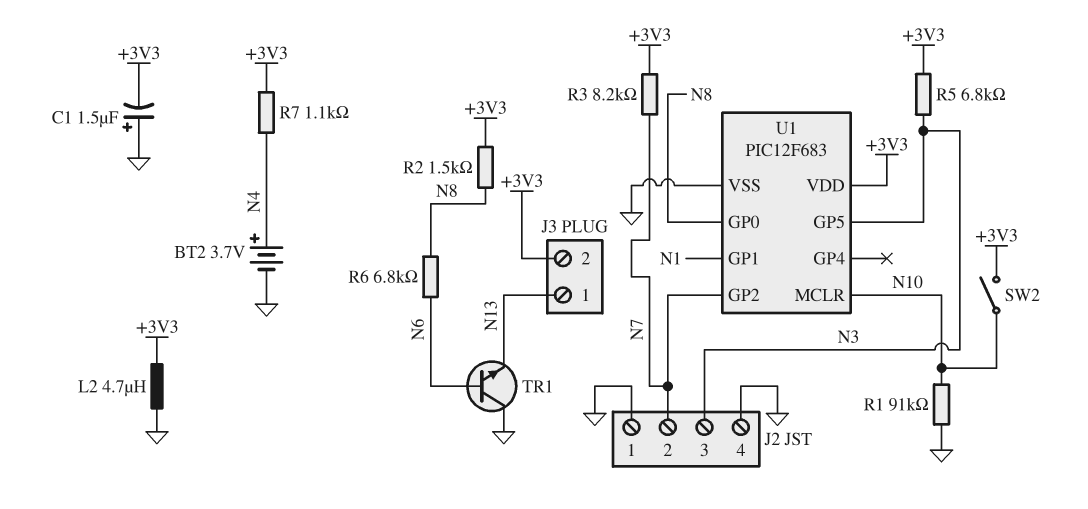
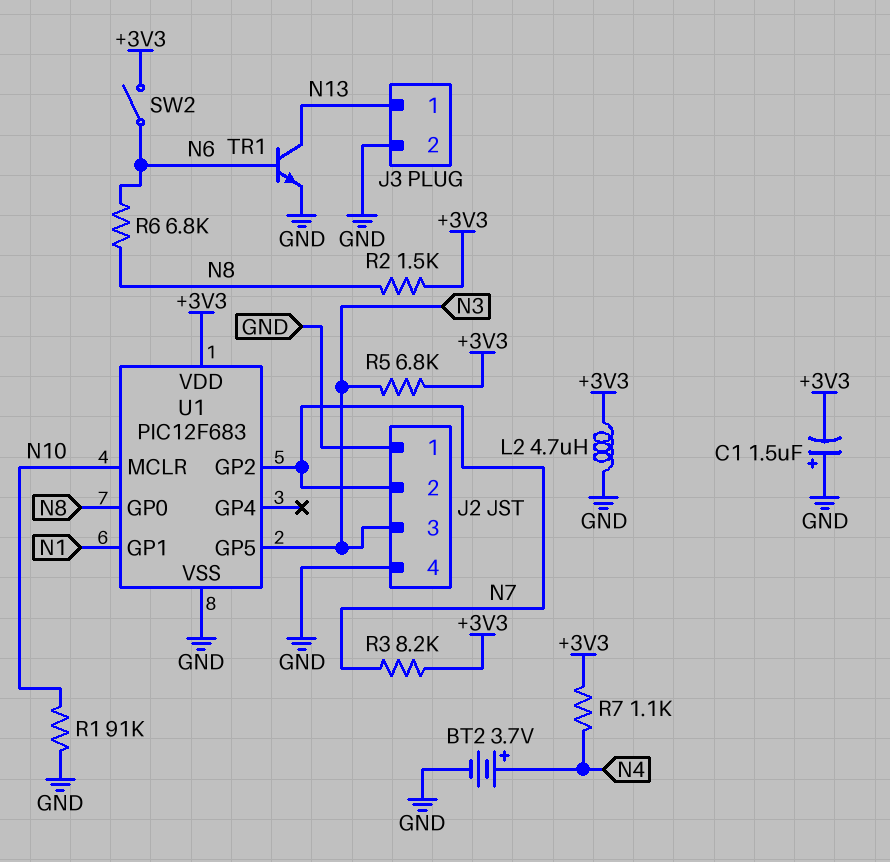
J3 pin 2: +3V3 -> GND
SW2: switch (+3V3, N10) -> switch (+3V3, N6)
TR1: NPN (B N6, C GND, E N13) -> NPN (B N6, C N13, E GND)

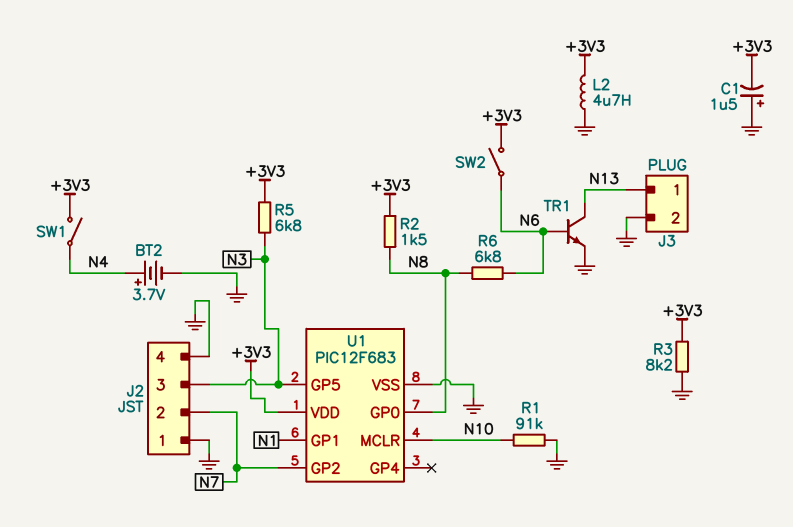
R3: 8.2k (+3V3, N7) -> 8.2k (+3V3, GND)
R7: 1.1k (+3V3, N4) -> none
SW1: none -> switch (+3V3, N4)

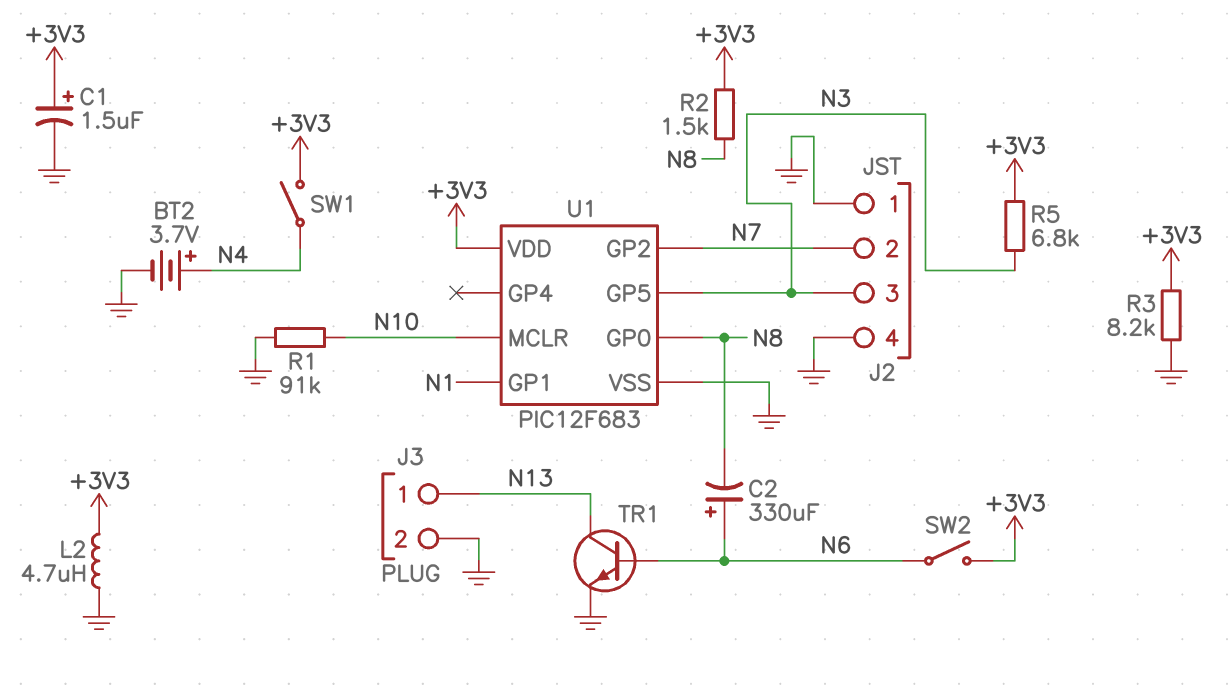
C1: 1.5uF (plus GND, minus +3V3) -> 1.5uF (plus +3V3, minus GND)
C2: none -> 330uF (plus N6, minus N8)
R6: 6.8k (N6, N8) -> none

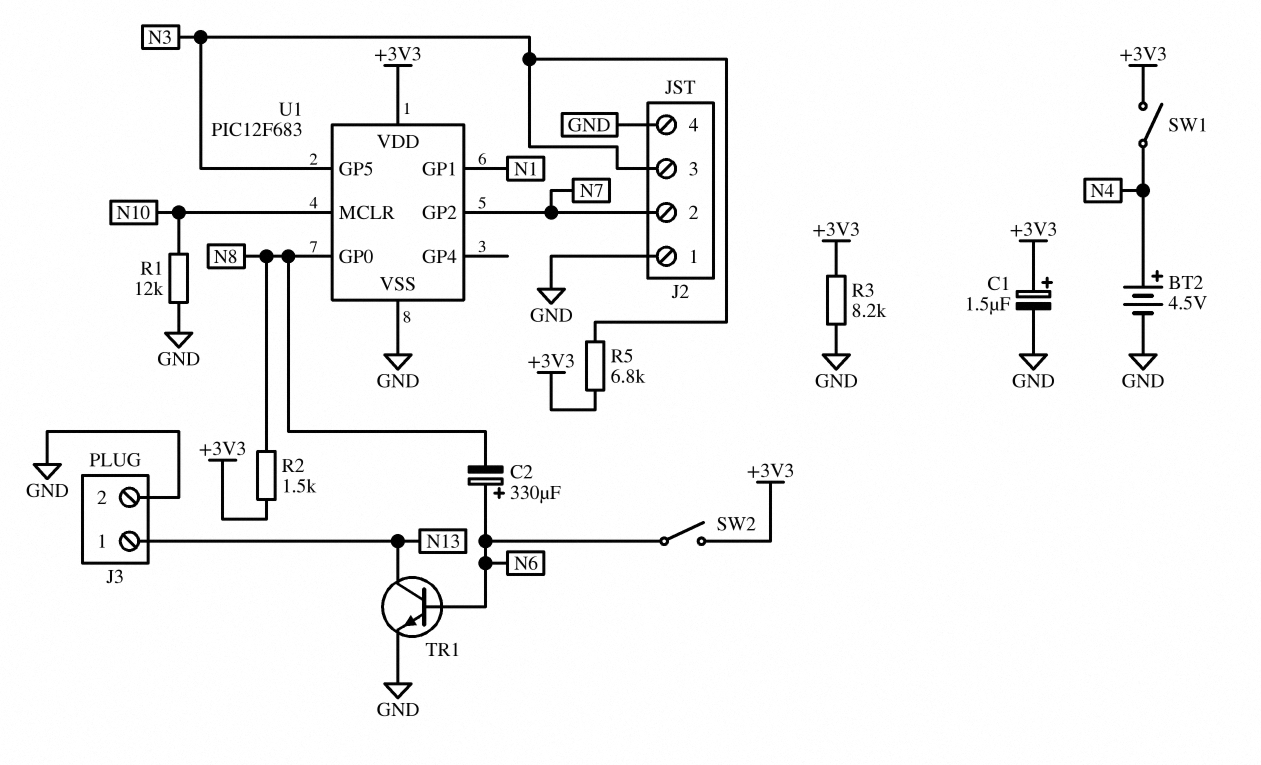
BT2: 3.7V (plus N4, minus GND) -> 4.5V (plus N4, minus GND)
L2: 4.7uH (+3V3, GND) -> none
R1: 91k (GND, N10) -> 12k (GND, N10)

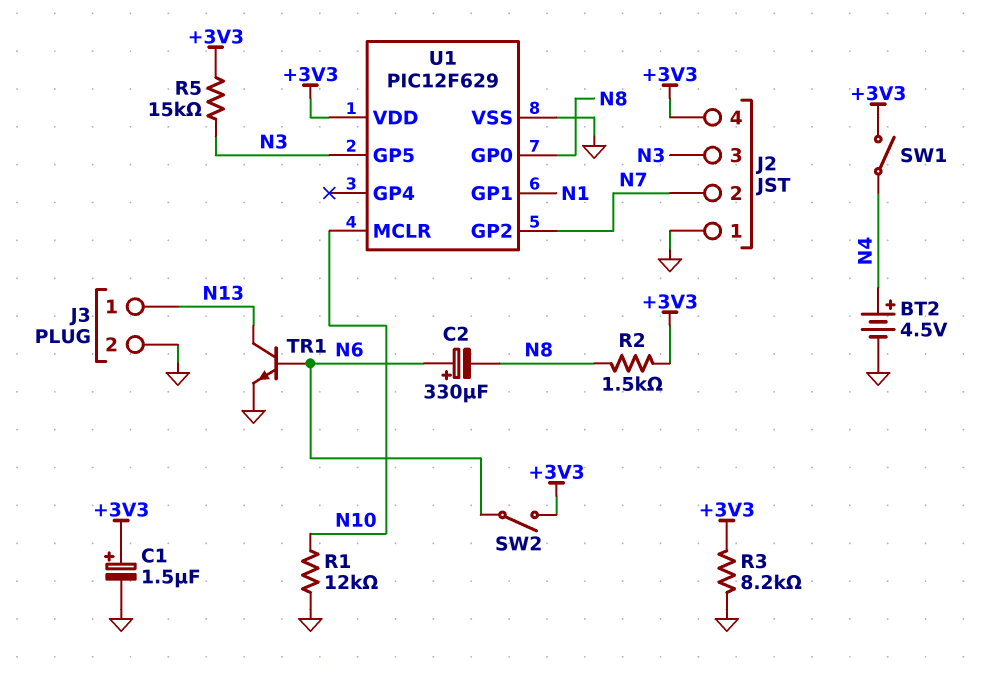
J2 pin 4: GND -> +3V3
R5: 6.8k (+3V3, N3) -> 15k (+3V3, N3)
U1: PIC12F683 -> PIC12F629

